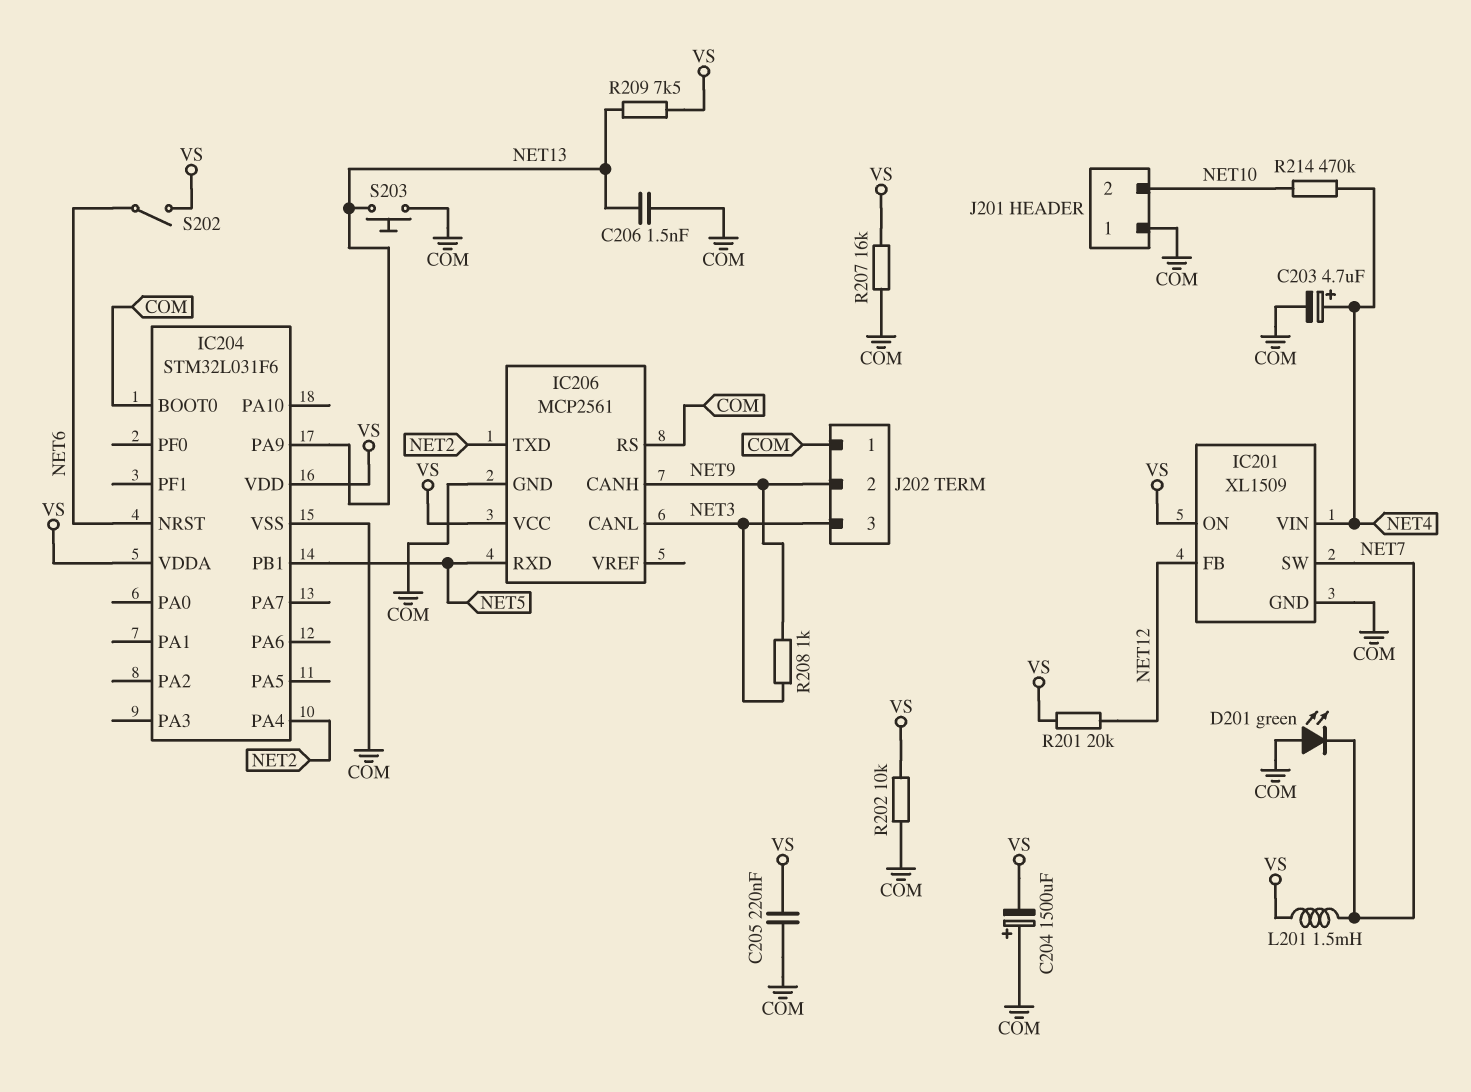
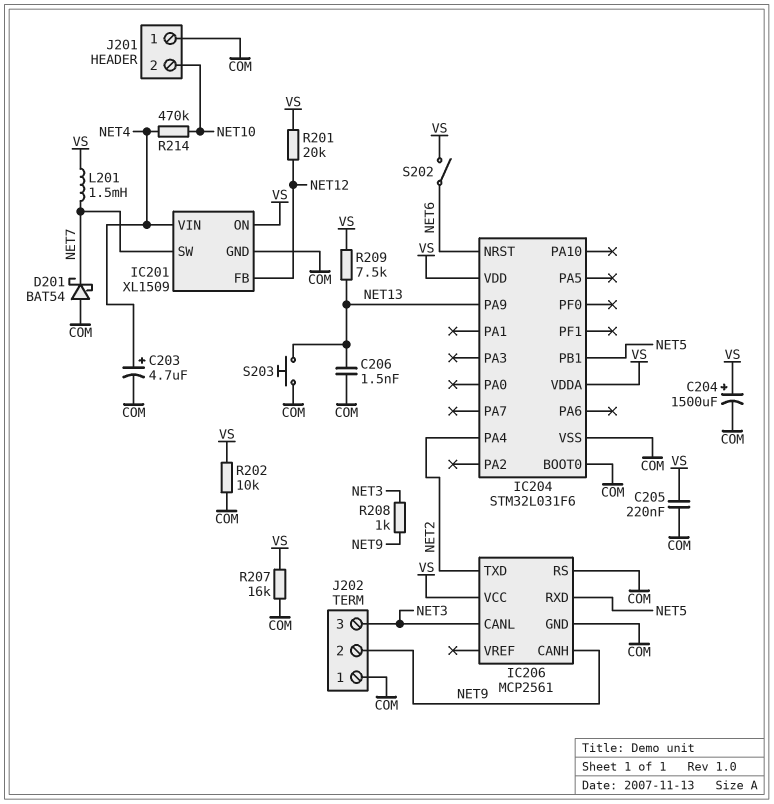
C204: 1500uF (plus COM, minus VS) -> 1500uF (plus VS, minus COM)
D201: LED green (A COM, K NET7) -> schottky BAT54 (A COM, K NET7)

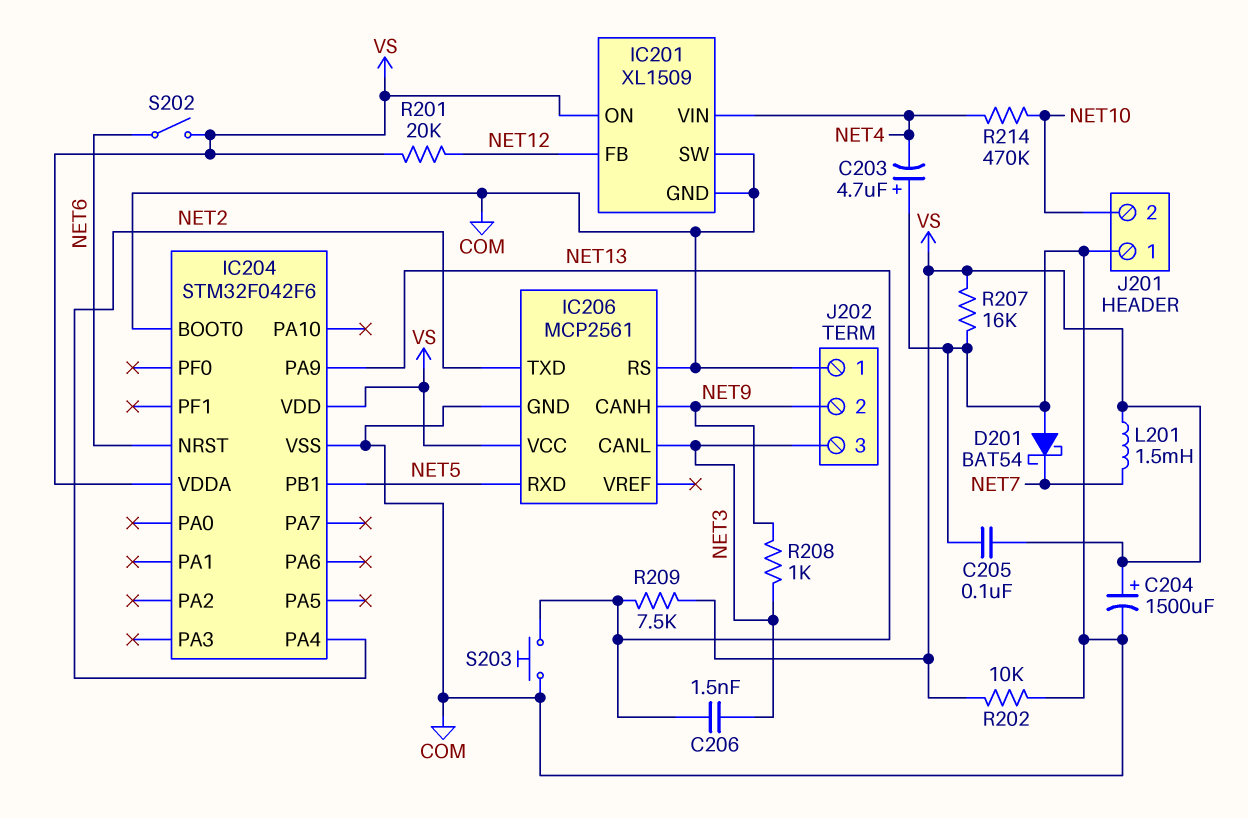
C203: 4.7uF (plus NET4, minus COM) -> 4.7uF (plus COM, minus NET4)
C205: 220nF (COM, VS) -> 100nF (COM, VS)
C206: 1.5nF (COM, NET13) -> 1.5nF (NET3, NET13)
IC201 pin SW: NET7 -> COM
IC204: STM32L031F6 -> STM32F042F6

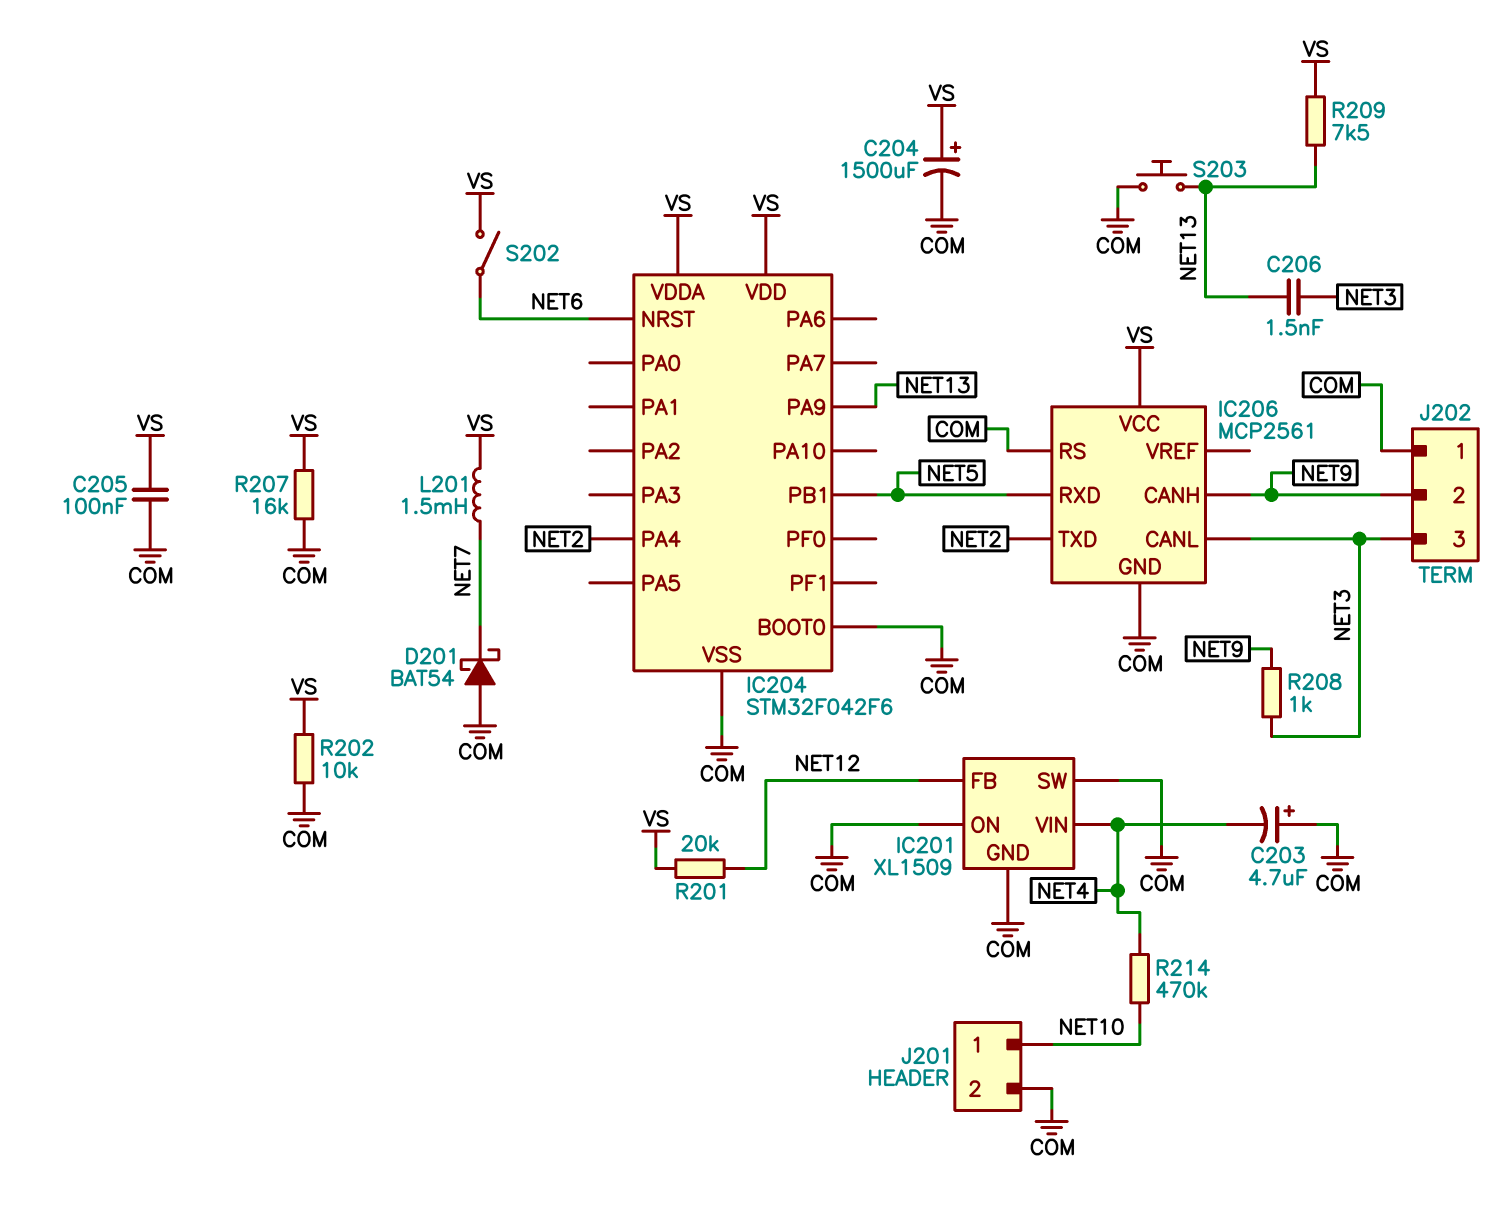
IC201 pin ON: VS -> COM
J201 pin 1: COM -> NET10
J201 pin 2: NET10 -> COM

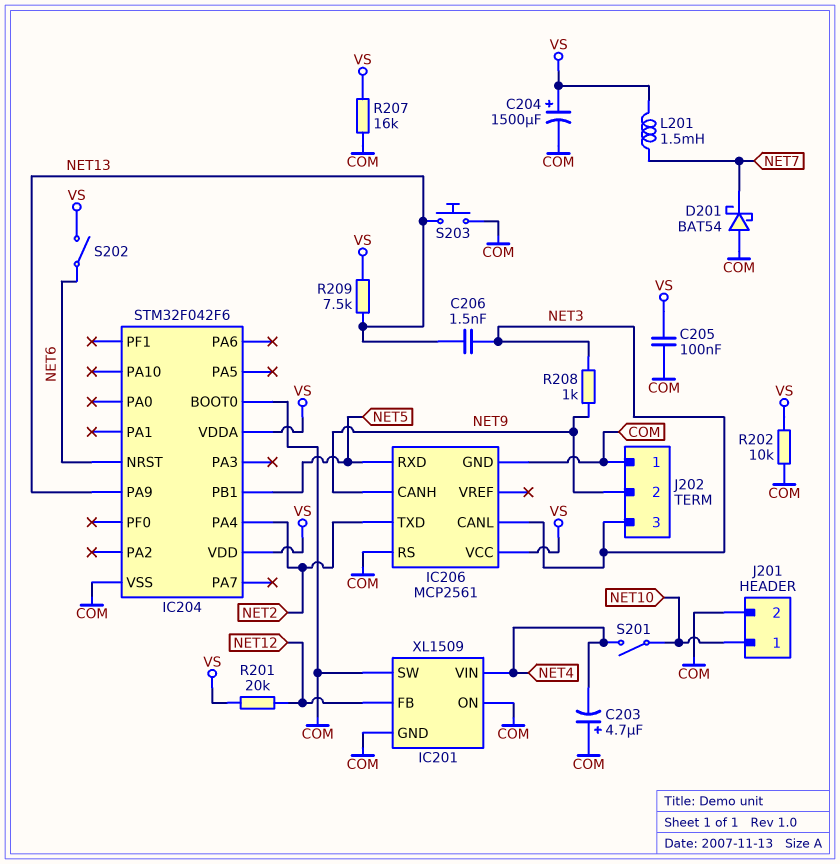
R214: 470k (NET4, NET10) -> none
S201: none -> switch (NET4, NET10)

